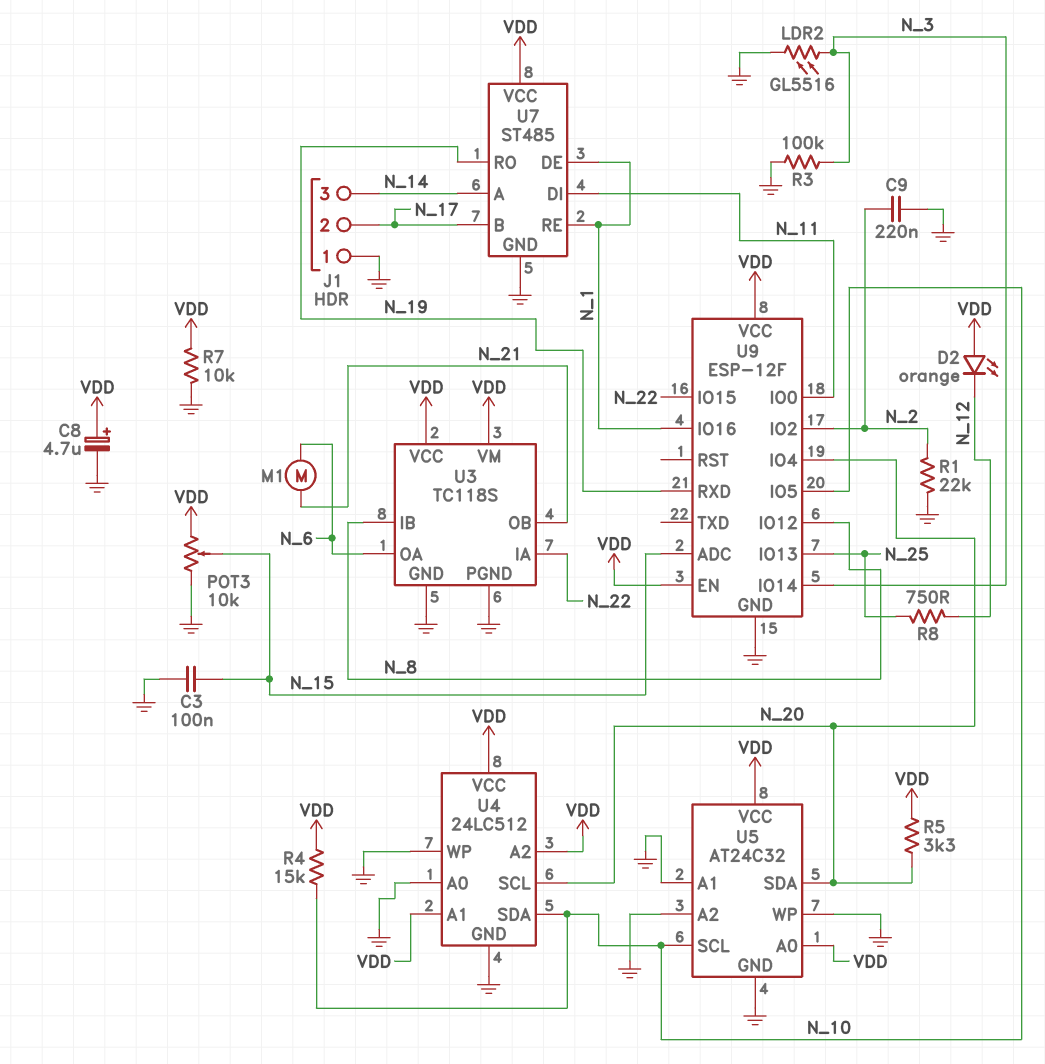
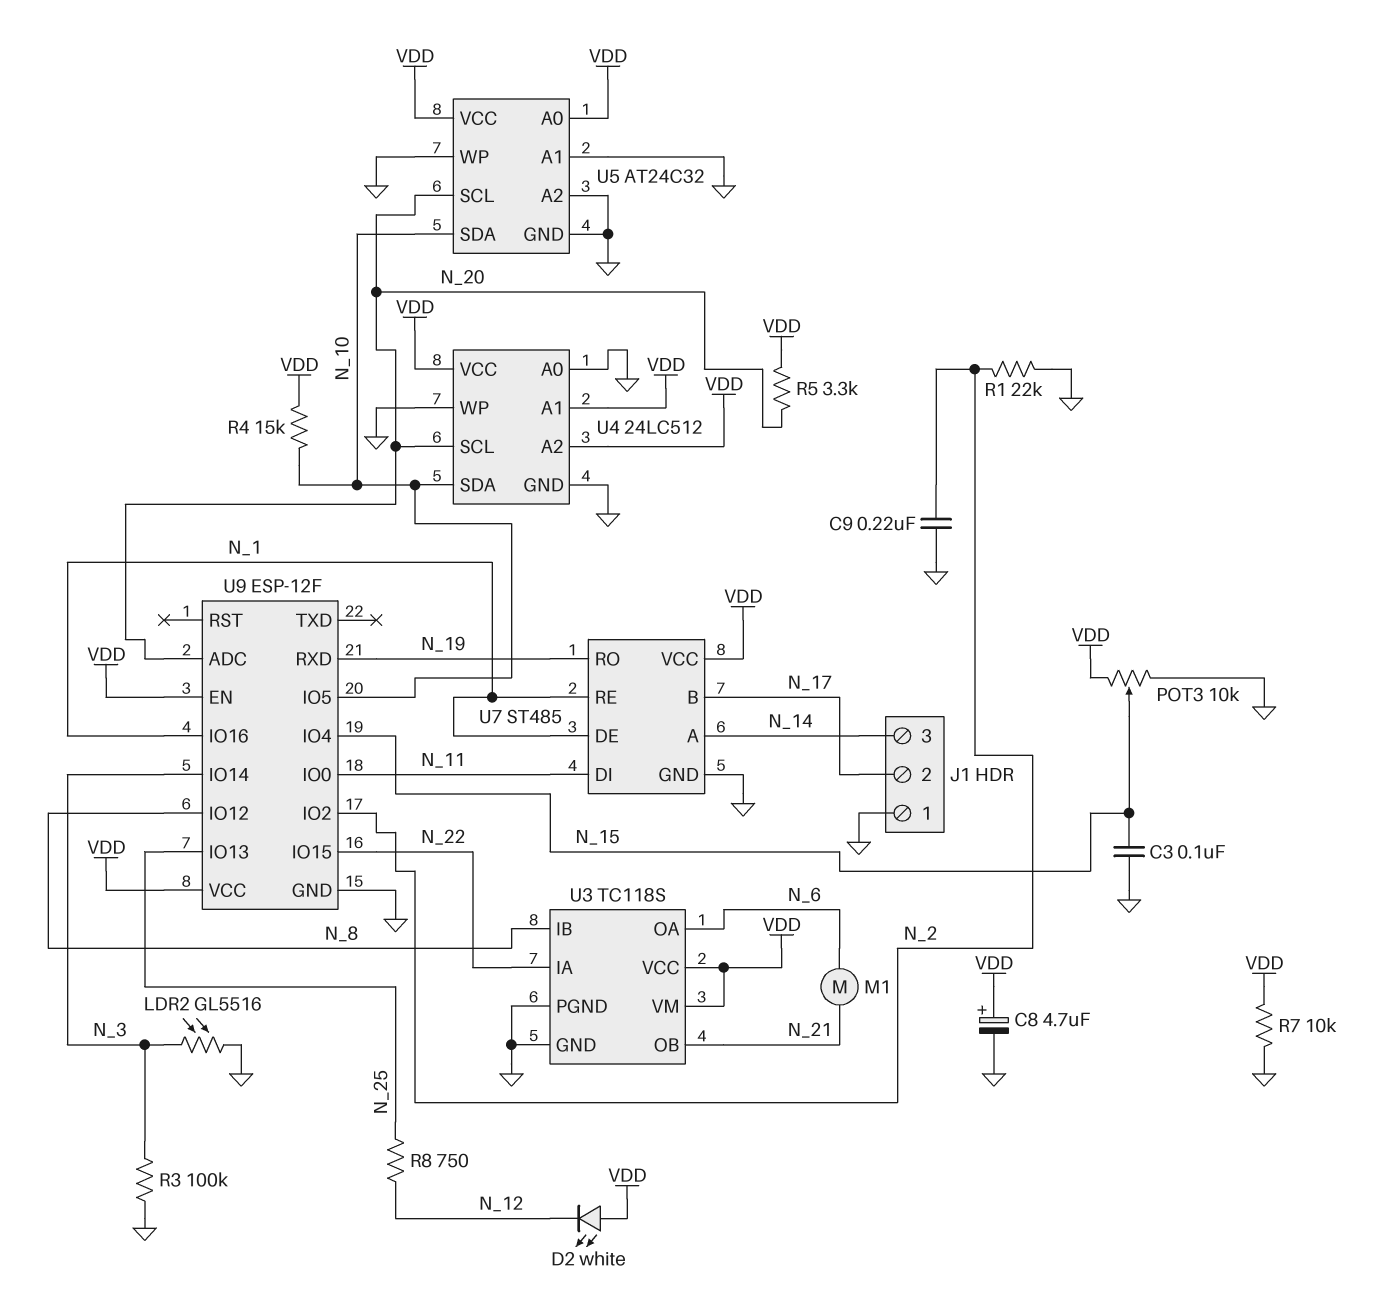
D2: LED orange (A VDD, K N_12) -> LED white (A VDD, K N_12)
U5 pin SCL: N_10 -> N_20
U5 pin SDA: N_20 -> N_10
U9 pin ADC: N_15 -> N_20
U9 pin IO4: N_20 -> N_15

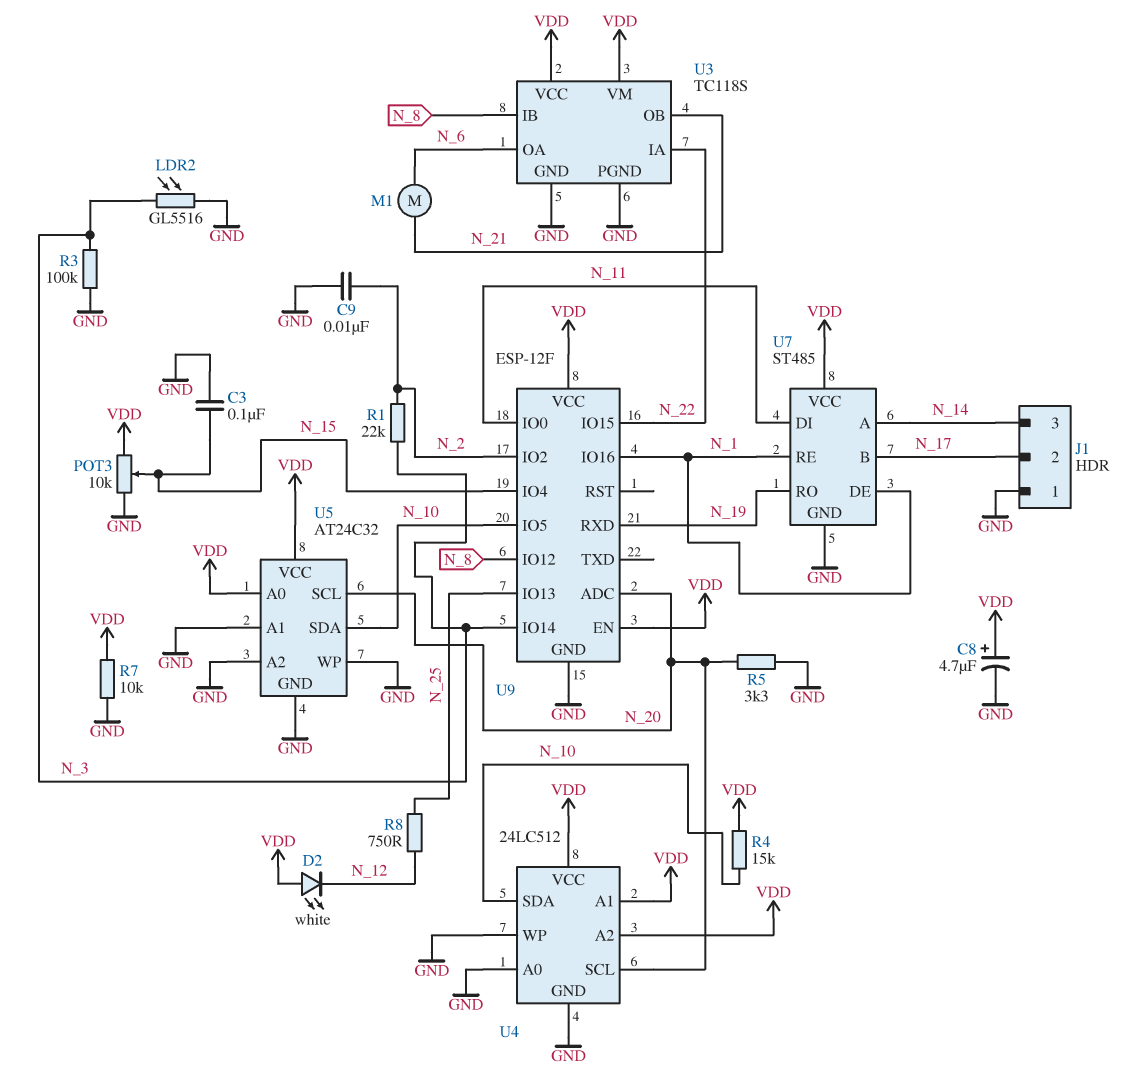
C9: 220nF (GND, N_2) -> 10nF (GND, N_2)
R1: 22k (GND, N_2) -> 22k (N_2, N_3)
R5: 3.3k (N_20, VDD) -> 3.3k (GND, N_20)

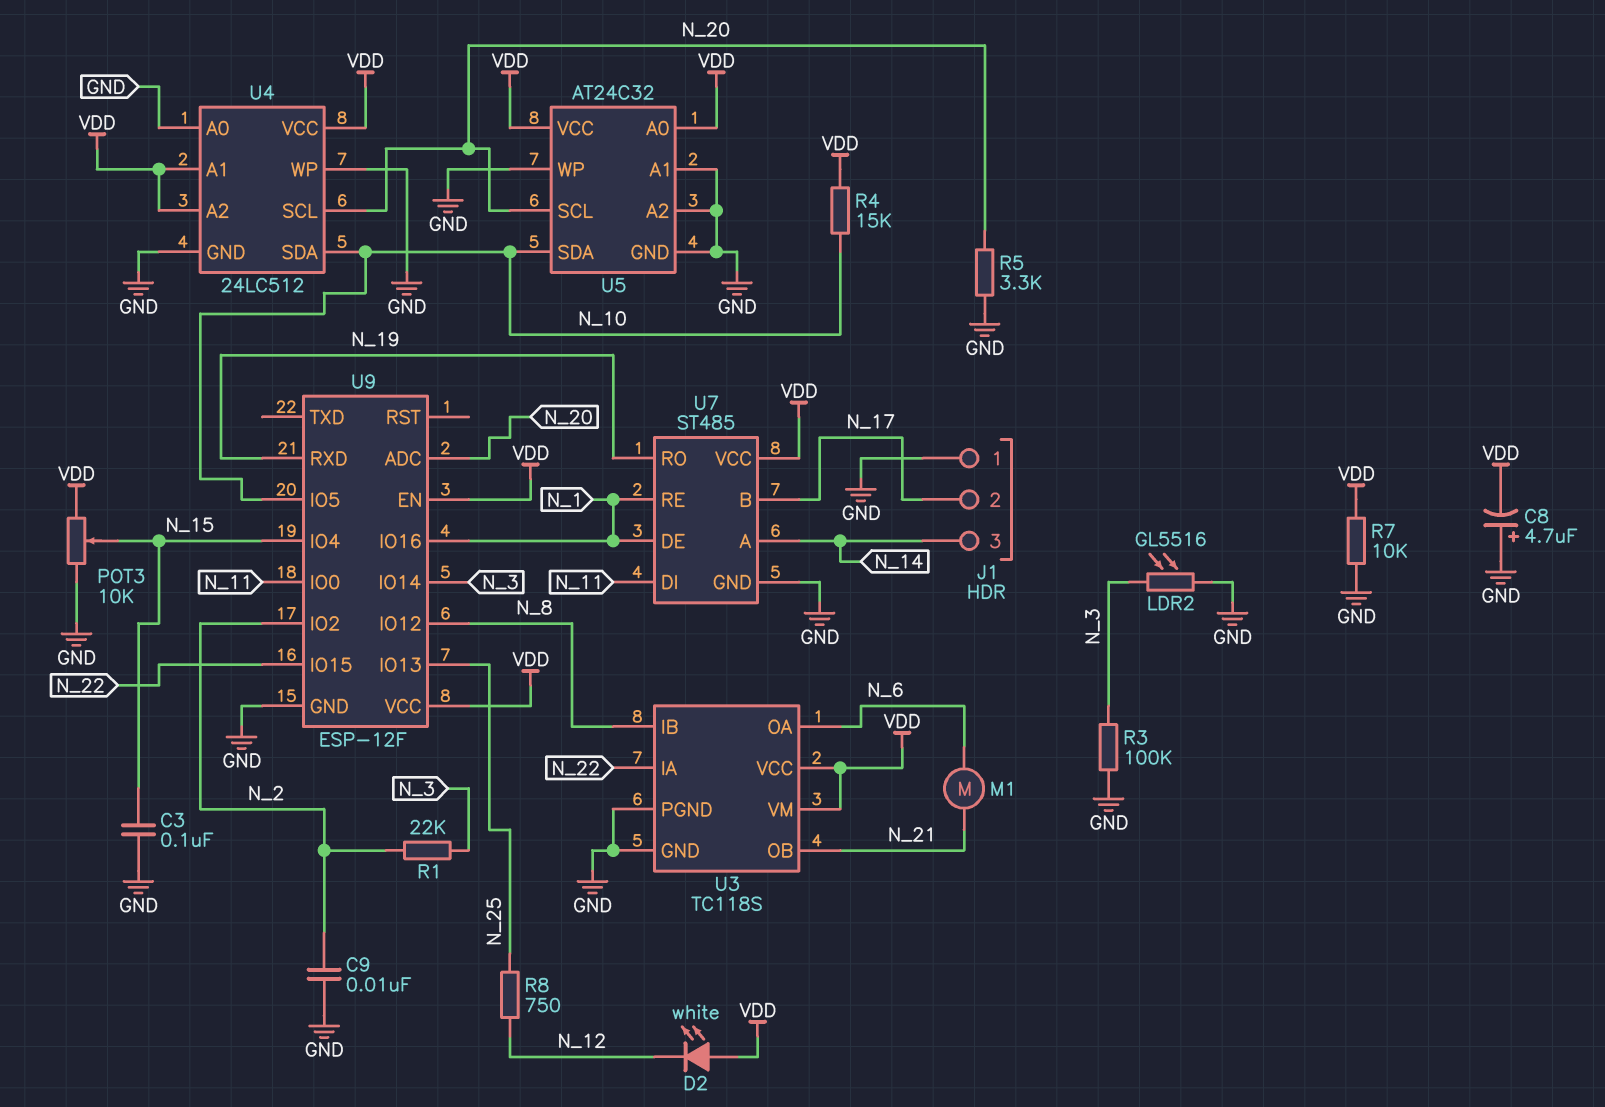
C8: 4.7uF (plus VDD, minus GND) -> 4.7uF (plus GND, minus VDD)

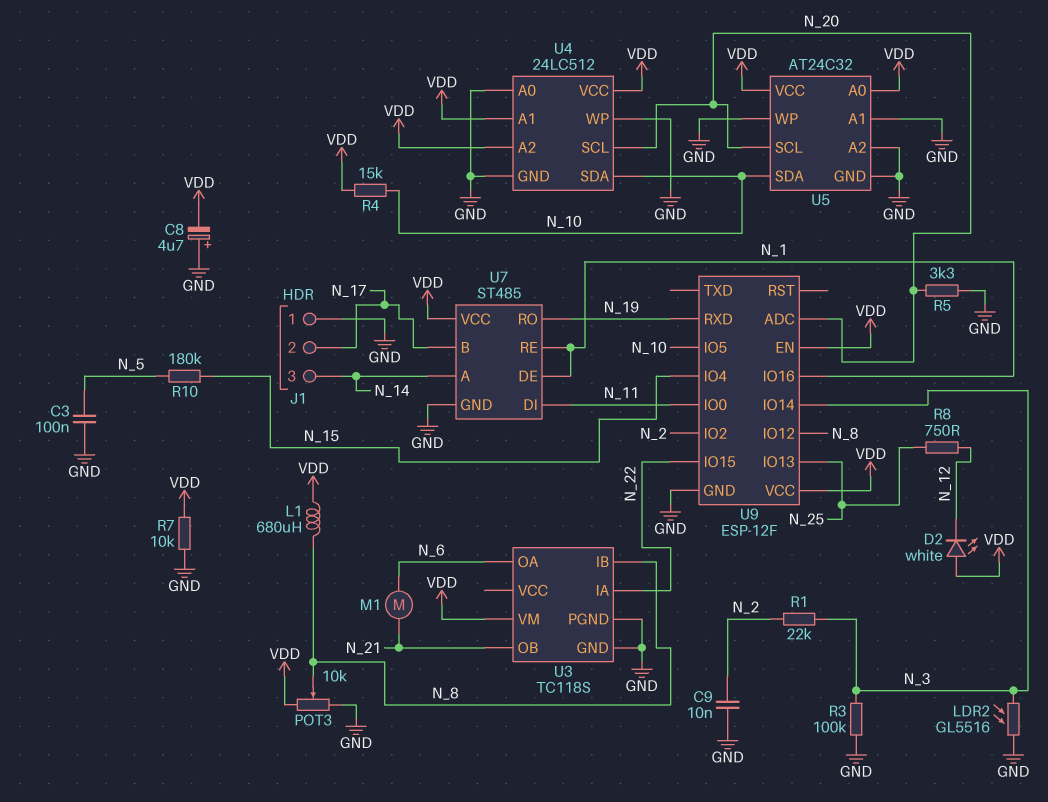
C3: 100nF (GND, N_15) -> 100nF (GND, N_5)
L1: none -> 680uH (N_8, VDD)
POT3: 10k (GND, VDD, wiper N_15) -> 10k (GND, VDD, wiper N_8)
R10: none -> 180k (N_5, N_15)
U3 pin VCC: VDD -> none

